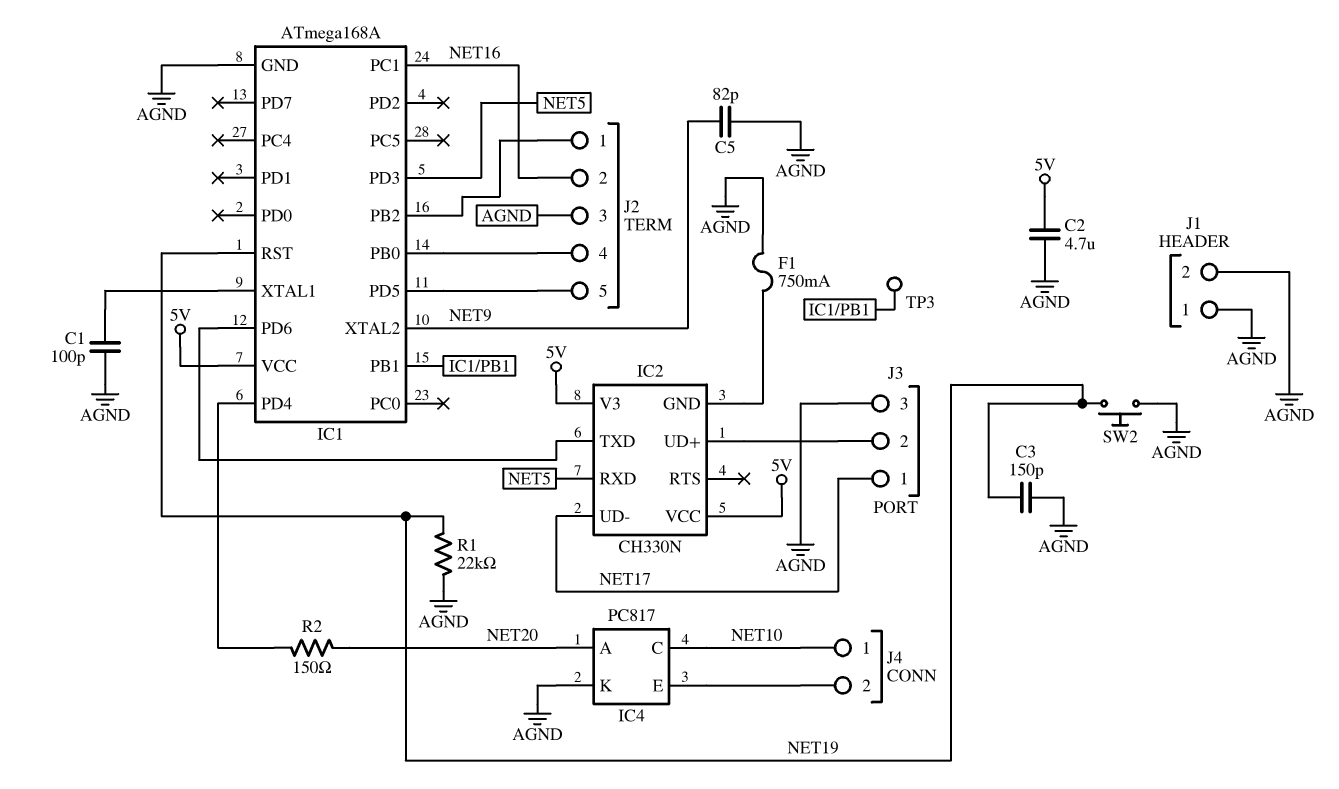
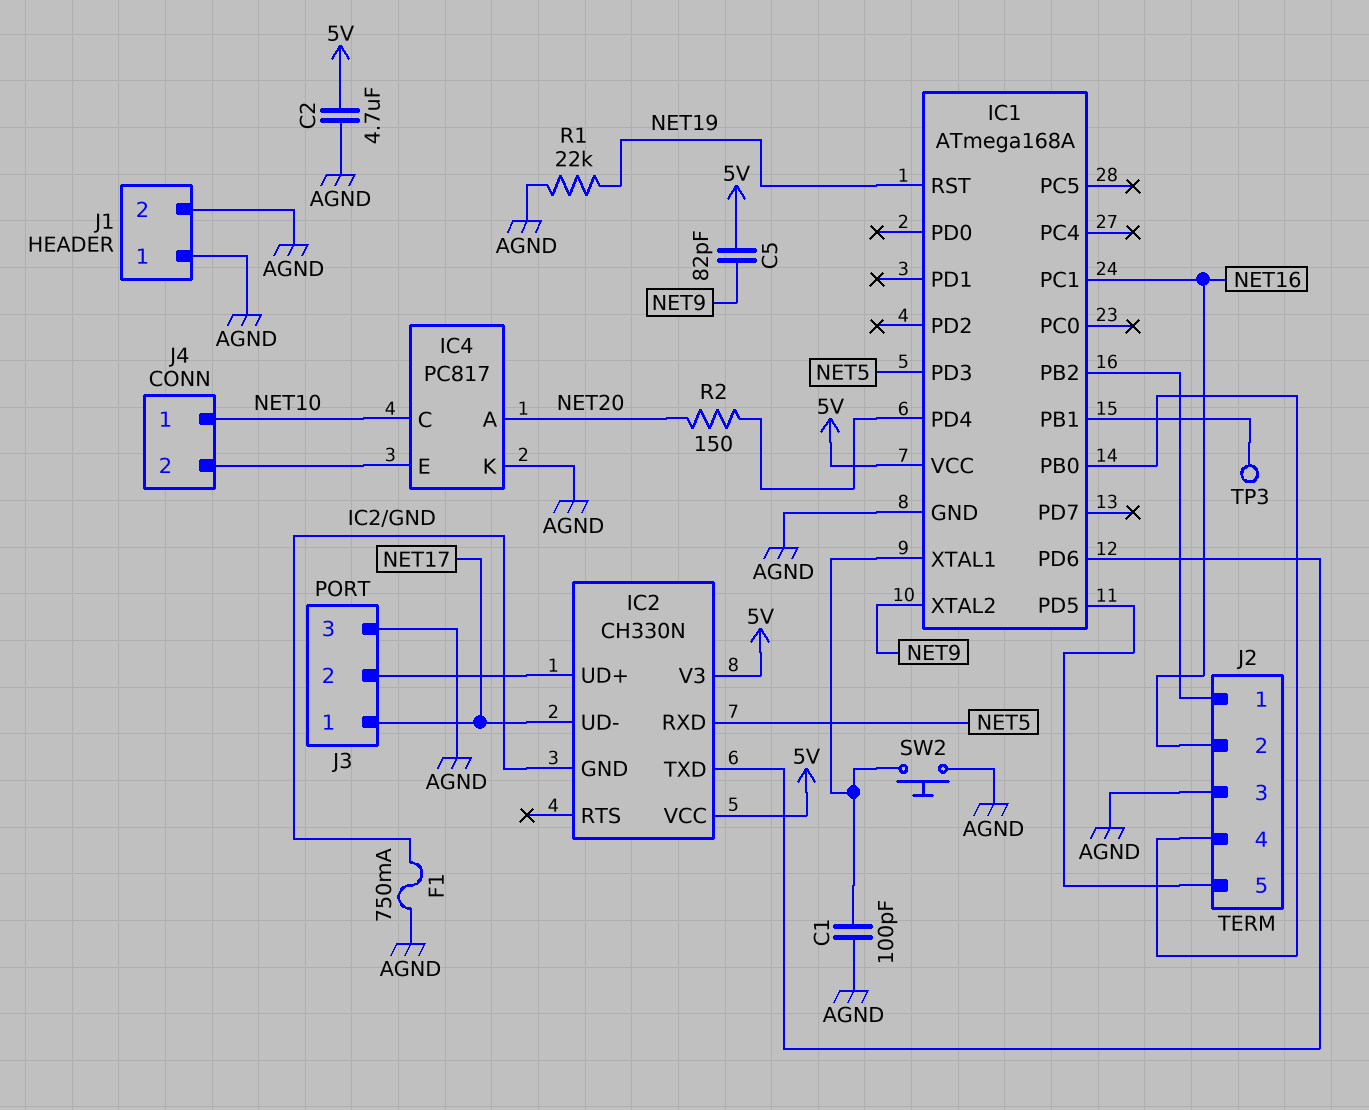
C3: 150pF (AGND, NET19) -> none
C5: 82pF (AGND, NET9) -> 82pF (5V, NET9)
SW2: button (AGND, NET19) -> button (AGND, IC1/XTAL1)

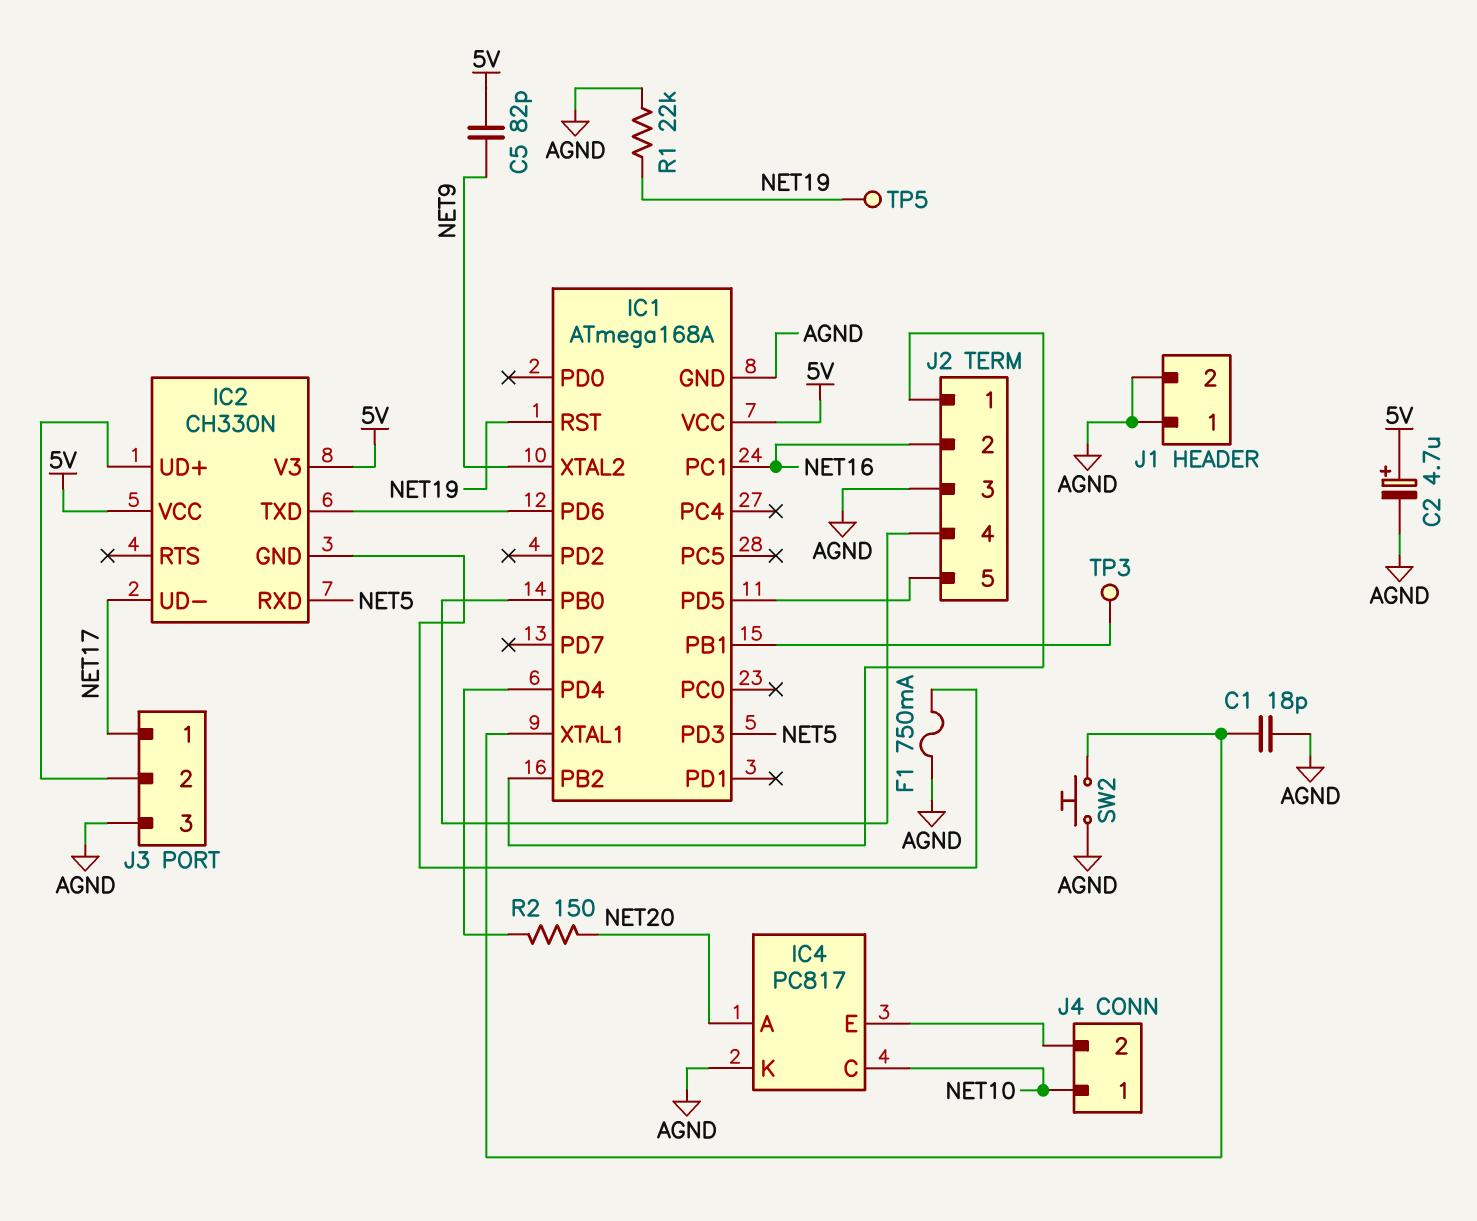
C1: 100pF (AGND, IC1/XTAL1) -> 18pF (AGND, IC1/XTAL1)
C2: 4.7uF (5V, AGND) -> 4.7uF (plus 5V, minus AGND)
TP5: none -> test point (NET19)

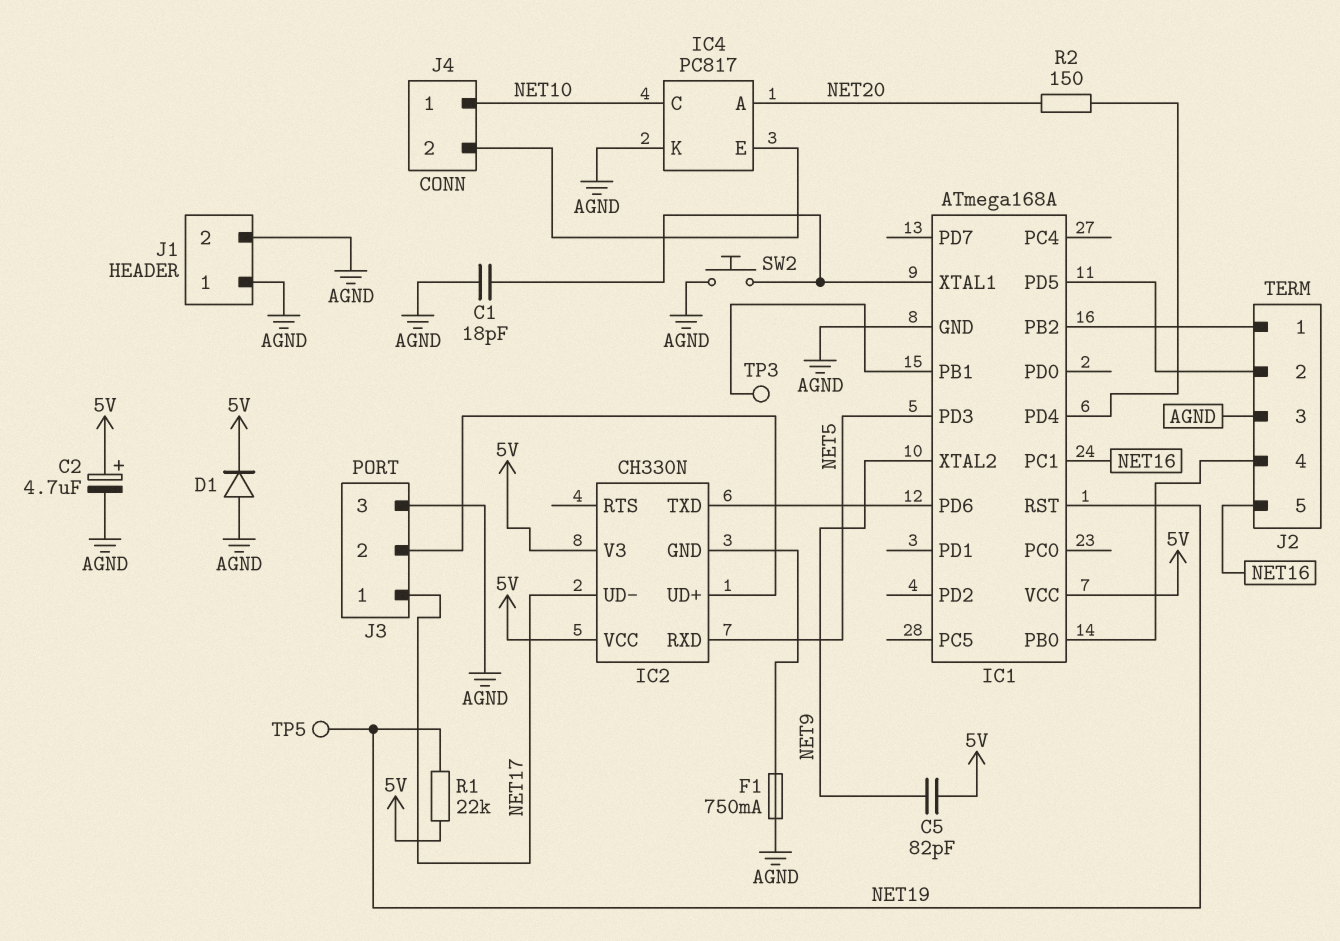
D1: none -> diode (A AGND, K 5V)
J2 pin 2: NET16 -> IC1/PD5
J2 pin 5: IC1/PD5 -> NET16
R1: 22k (AGND, NET19) -> 22k (5V, NET19)

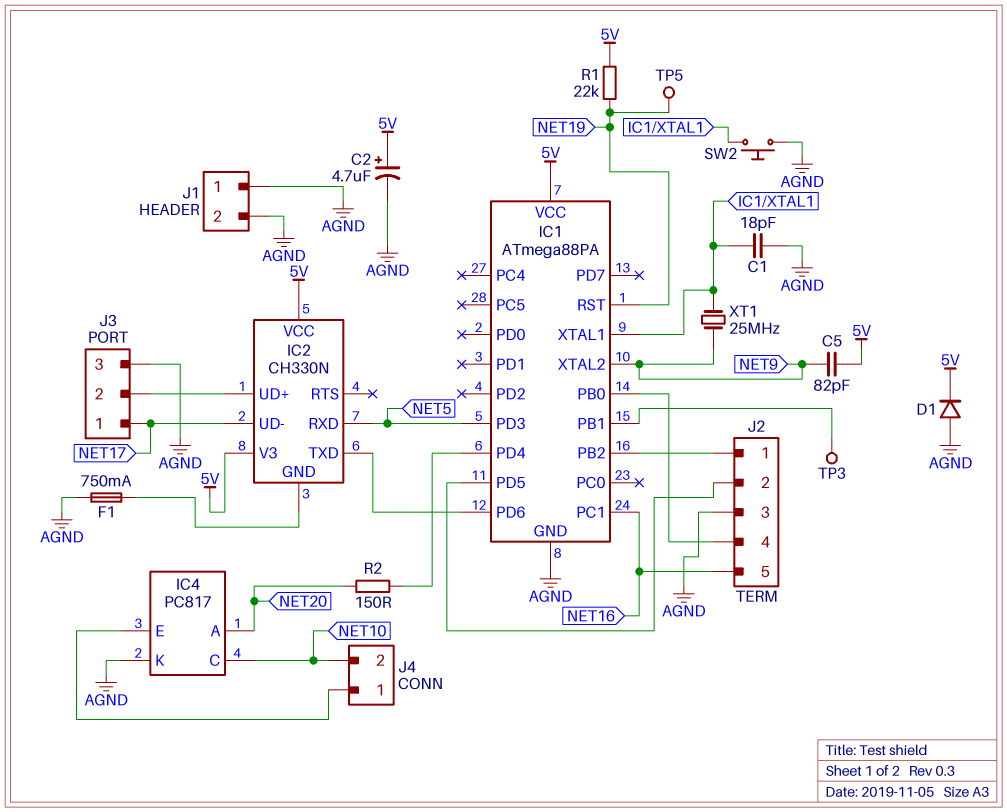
IC1: ATmega168A -> ATmega88PA
J4 pin 1: NET10 -> IC4/E
J4 pin 2: IC4/E -> NET10
XT1: none -> 25MHz (IC1/XTAL1, NET9)

